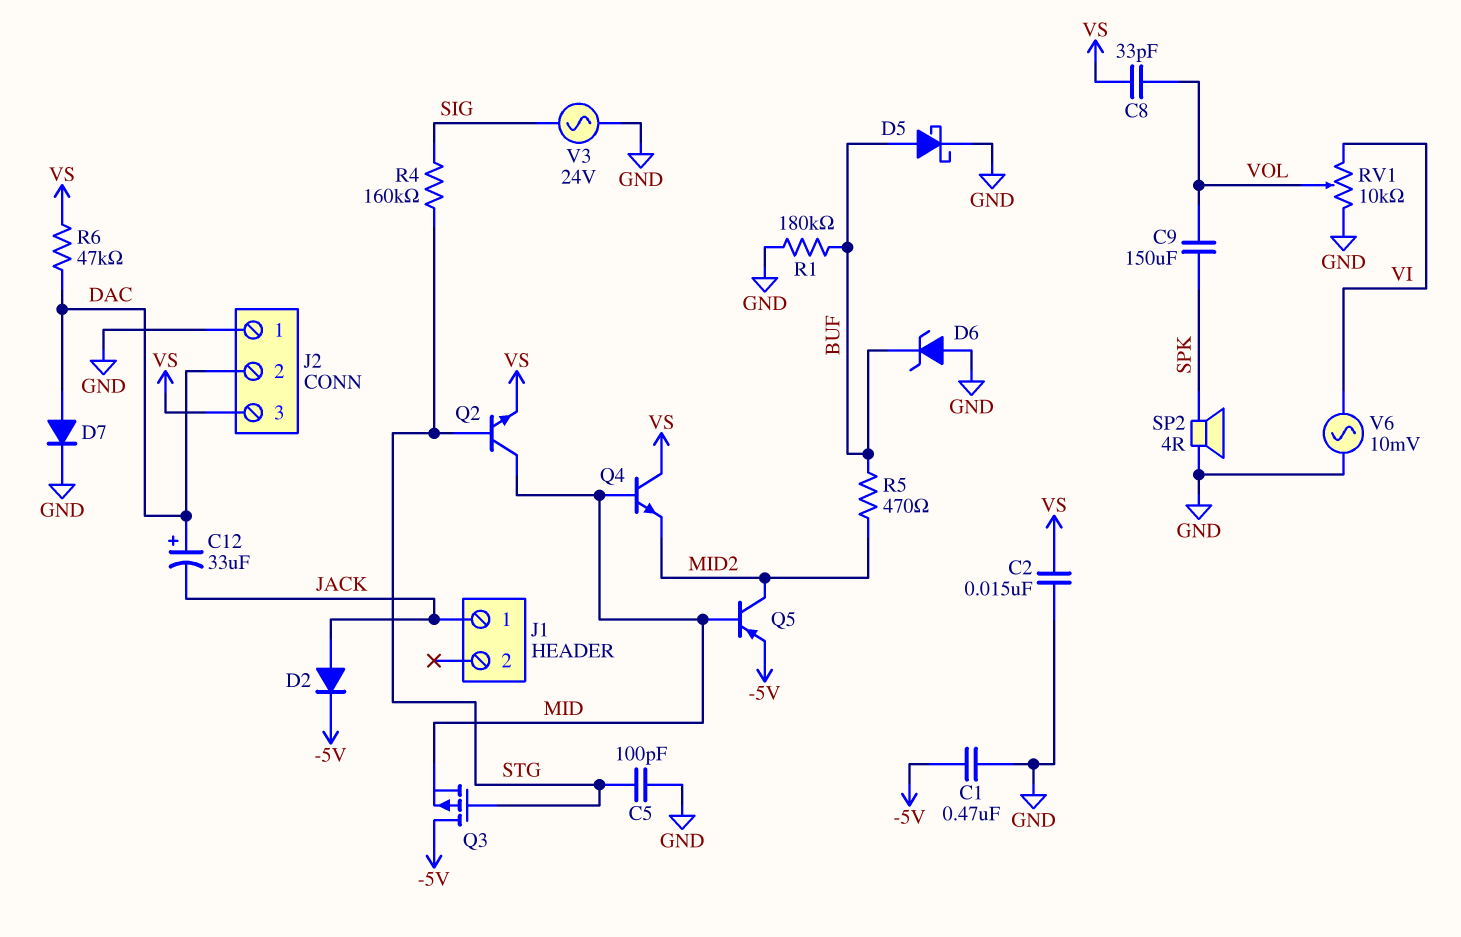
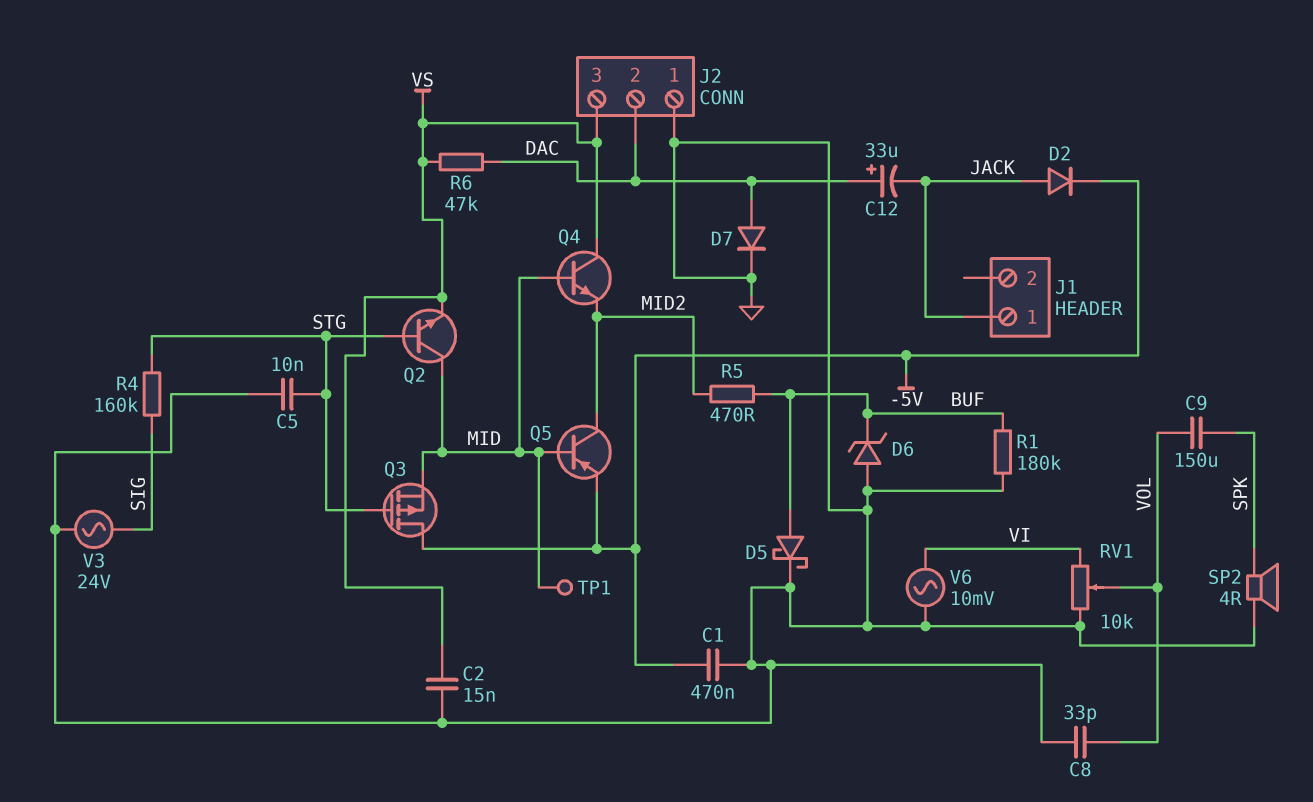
C5: 100pF (GND, STG) -> 10nF (GND, STG)
C8: 33pF (VOL, VS) -> 33pF (GND, VOL)
TP1: none -> test point (MID)

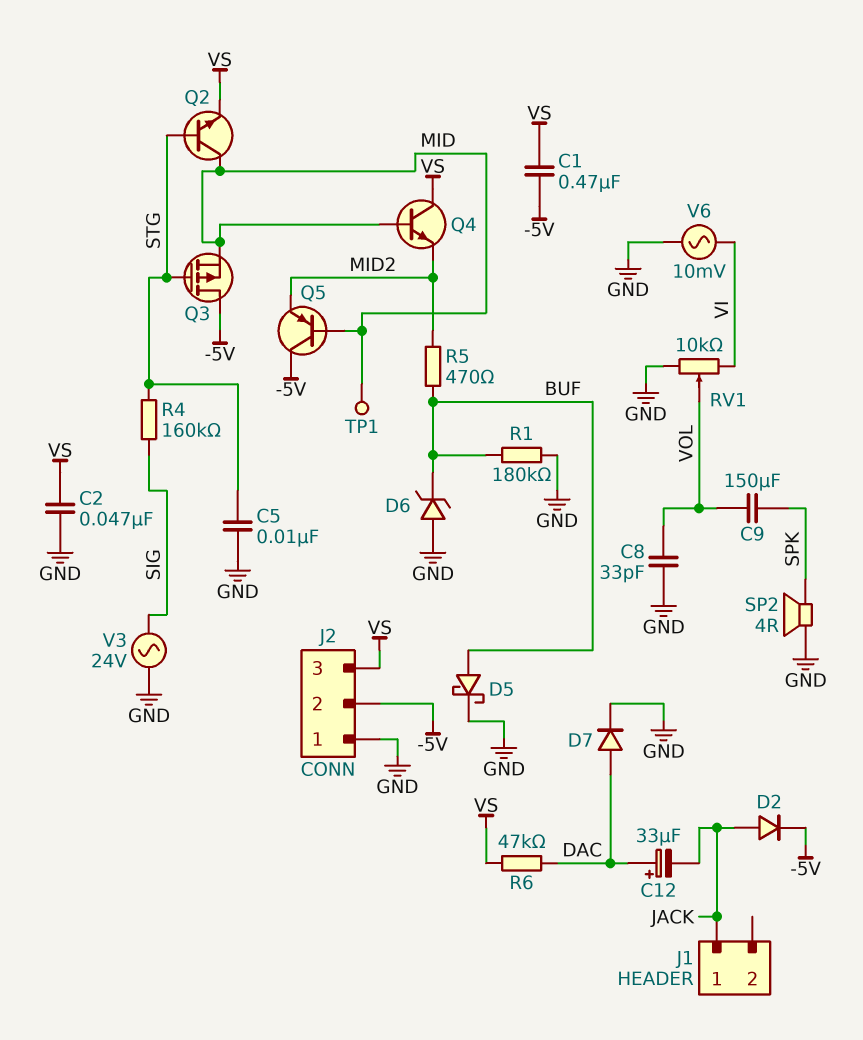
C1: 470nF (-5V, GND) -> 470nF (-5V, VS)
C2: 15nF (GND, VS) -> 47nF (GND, VS)
J2 pin 2: DAC -> -5V
Q5: PNP (B MID, C MID2, E -5V) -> PNP (B MID, C -5V, E MID2)

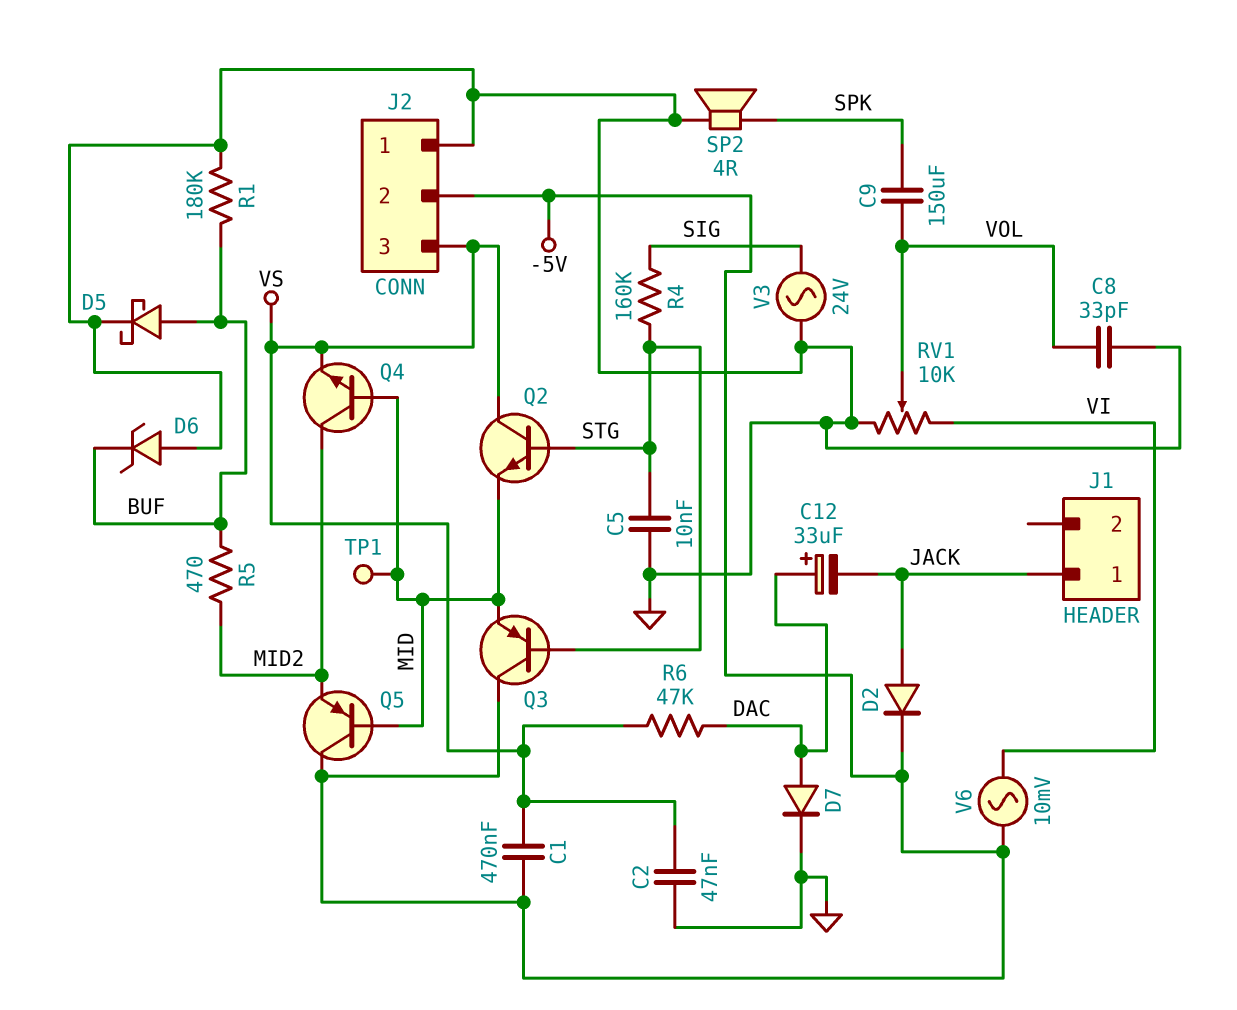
Q2: NPN (B STG, C MID, E VS) -> NPN (B STG, C VS, E MID)
Q3: PMOS (G STG, D -5V, S MID) -> PNP (B STG, C -5V, E MID)
Q4: NPN (B MID, C VS, E MID2) -> NPN (B MID, C MID2, E VS)
V6: AC 10mV (GND, VI) -> AC 10mV (-5V, VI)

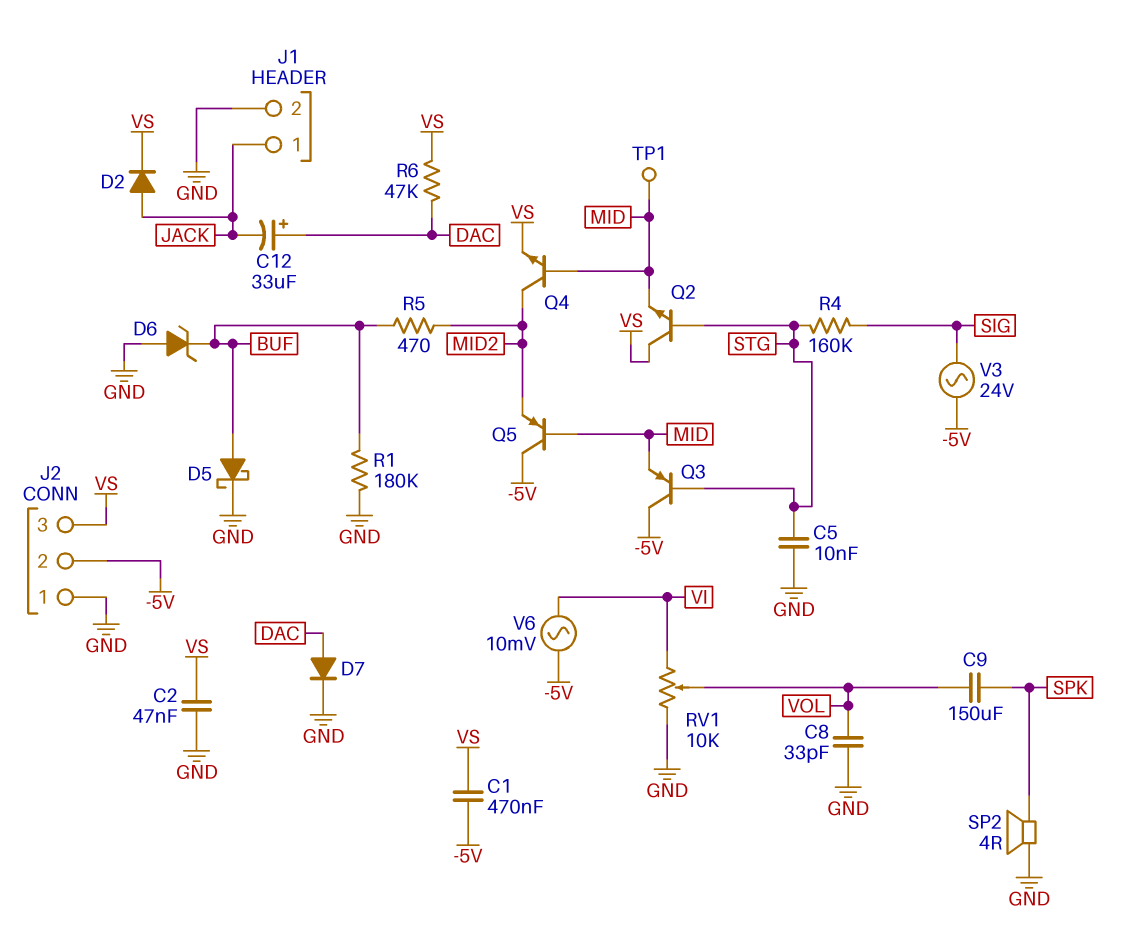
D2: diode (A JACK, K -5V) -> diode (A JACK, K VS)
J1 pin 2: none -> GND
V3: AC 24V (GND, SIG) -> AC 24V (-5V, SIG)

